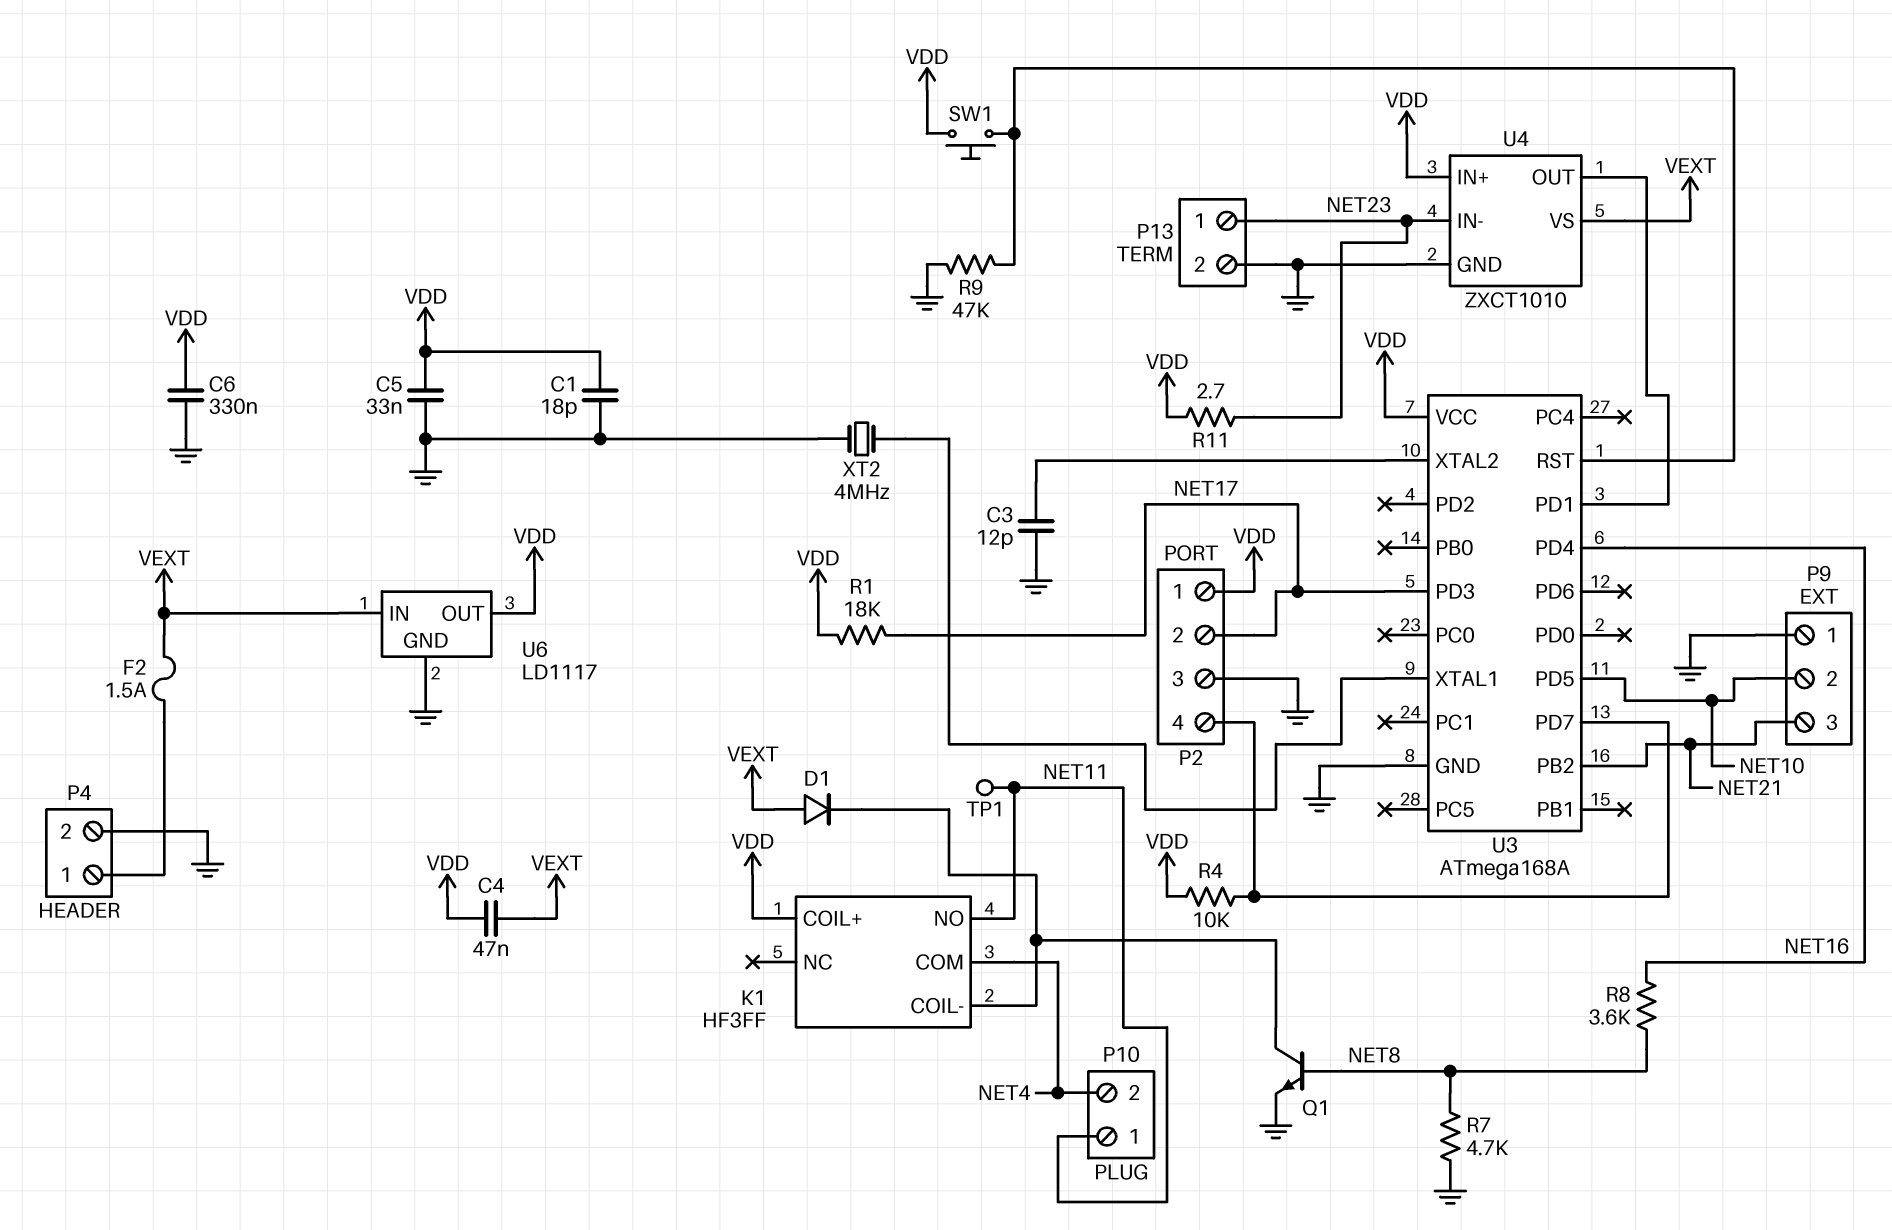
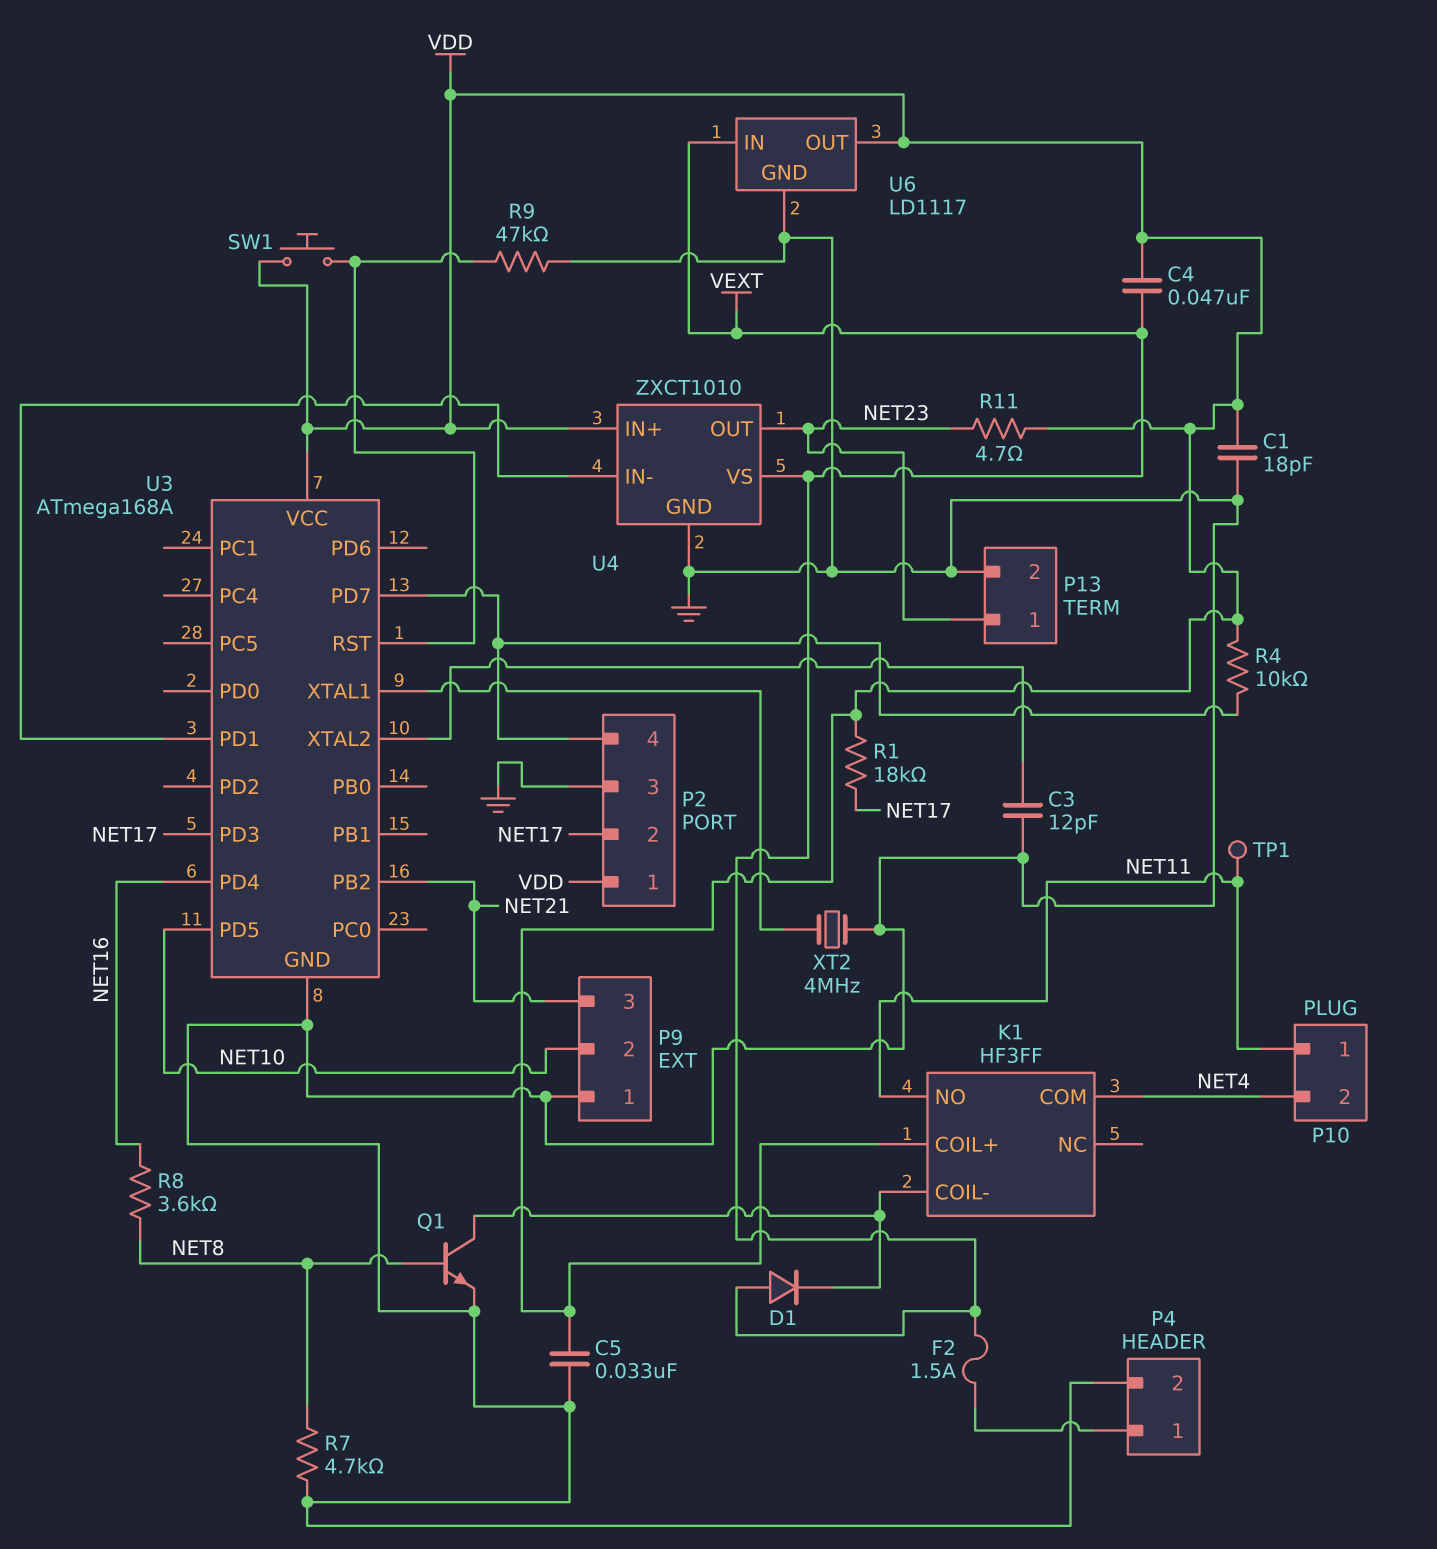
C6: 330nF (GND, VDD) -> none
R11: 2.7 (NET23, VDD) -> 4.7 (NET23, VDD)
U4 pin IN-: NET23 -> U3/PD1
U4 pin OUT: U3/PD1 -> NET23

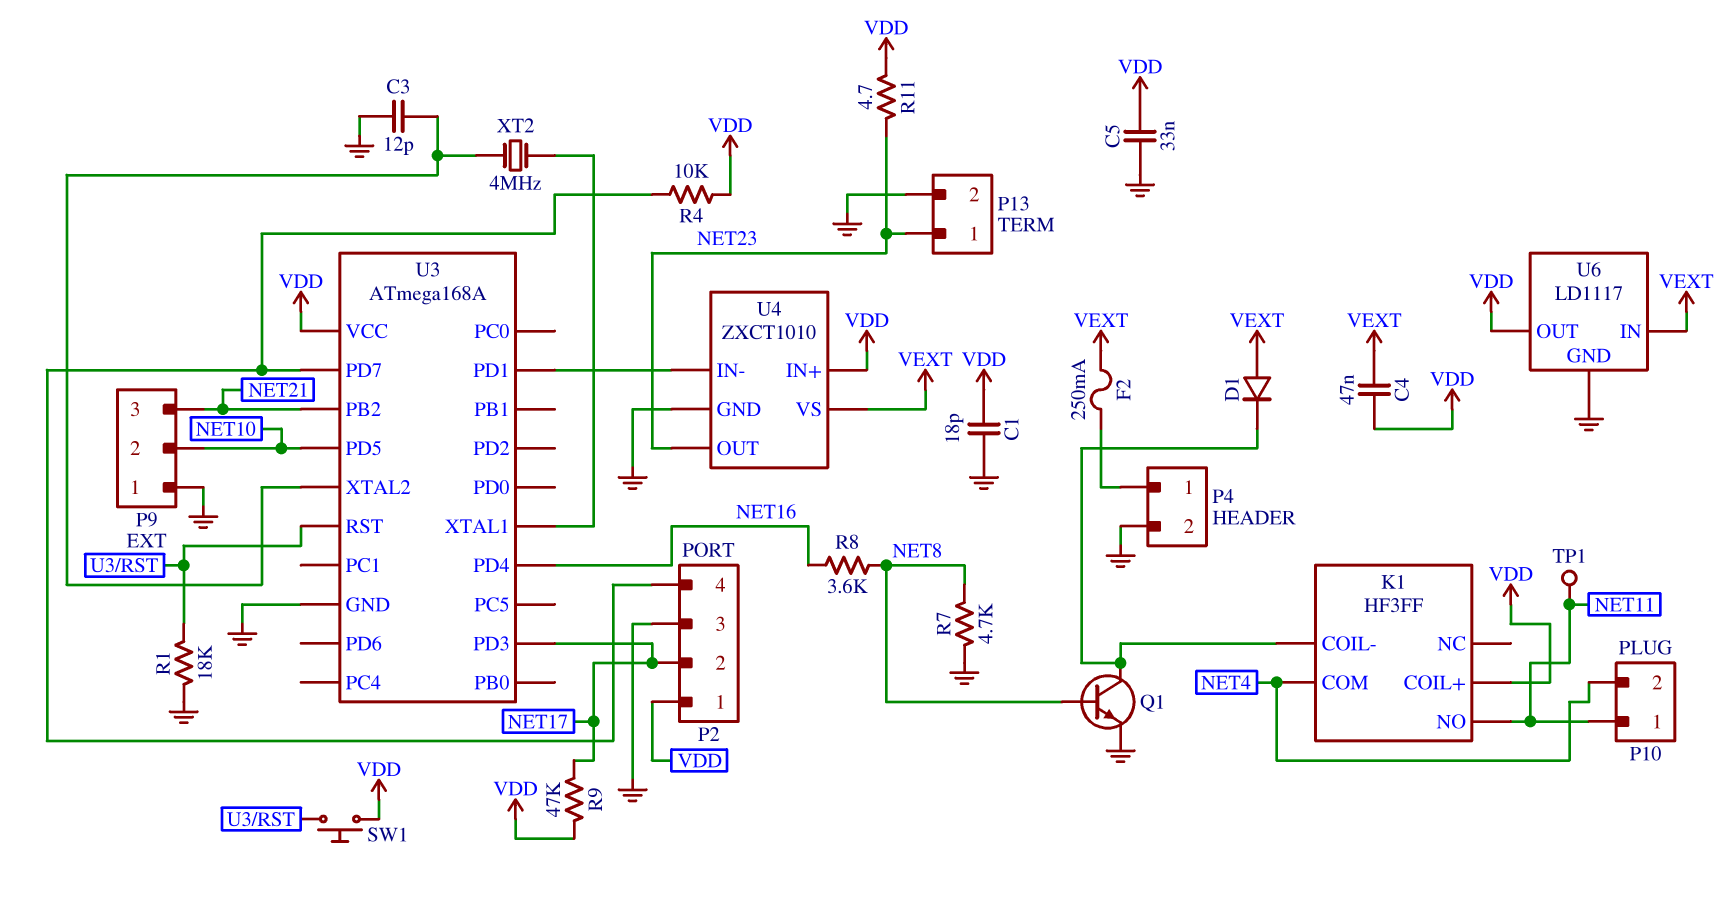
F2: 1.5A (P4/1, VEXT) -> 250mA (P4/1, VEXT)
R1: 18k (NET17, VDD) -> 18k (GND, U3/RST)
R9: 47k (GND, U3/RST) -> 47k (NET17, VDD)
XT2: 4MHz (GND, U3/XTAL1) -> 4MHz (U3/XTAL1, U3/XTAL2)

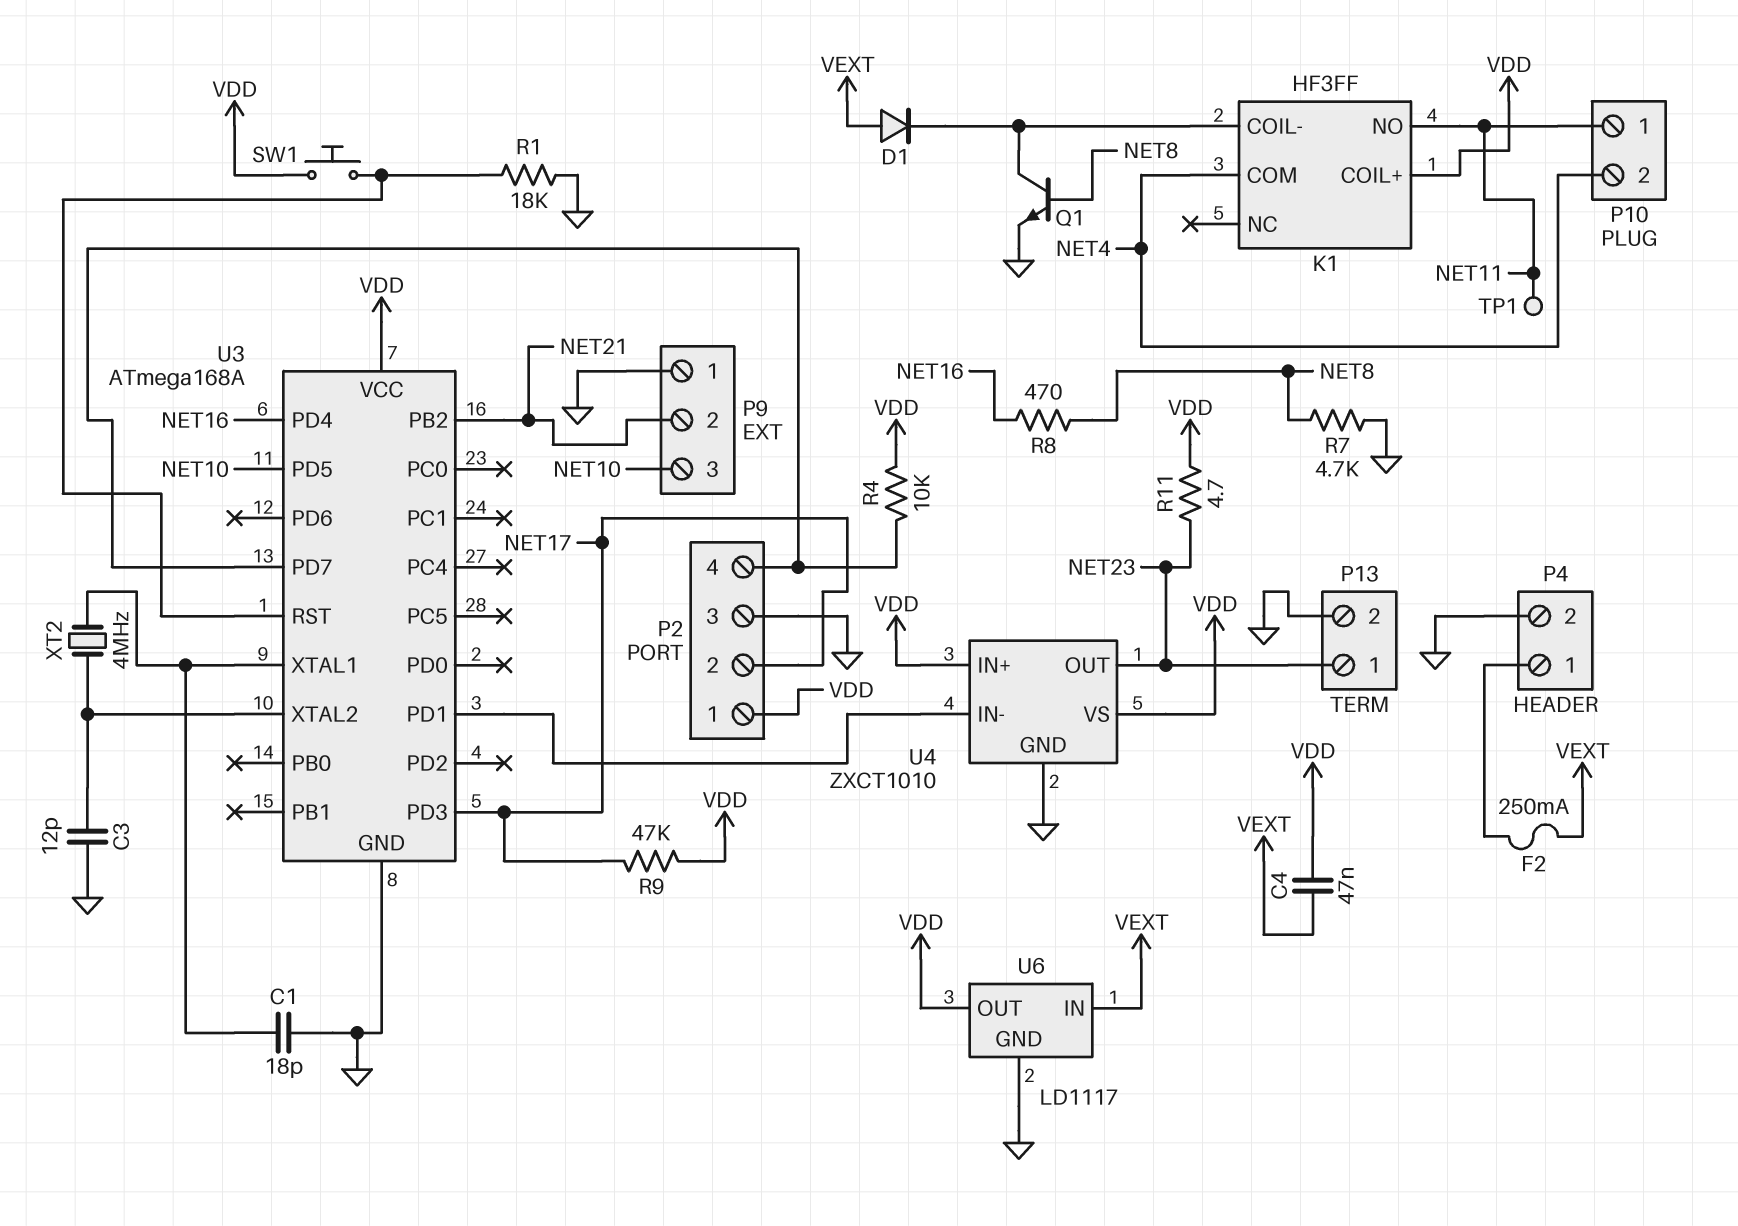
C1: 18pF (GND, VDD) -> 18pF (GND, U3/XTAL1)
C5: 33nF (GND, VDD) -> none
P9 pin 2: NET10 -> NET21
P9 pin 3: NET21 -> NET10
R8: 3.6k (NET8, NET16) -> 470 (NET8, NET16)
U4 pin VS: VEXT -> VDD

